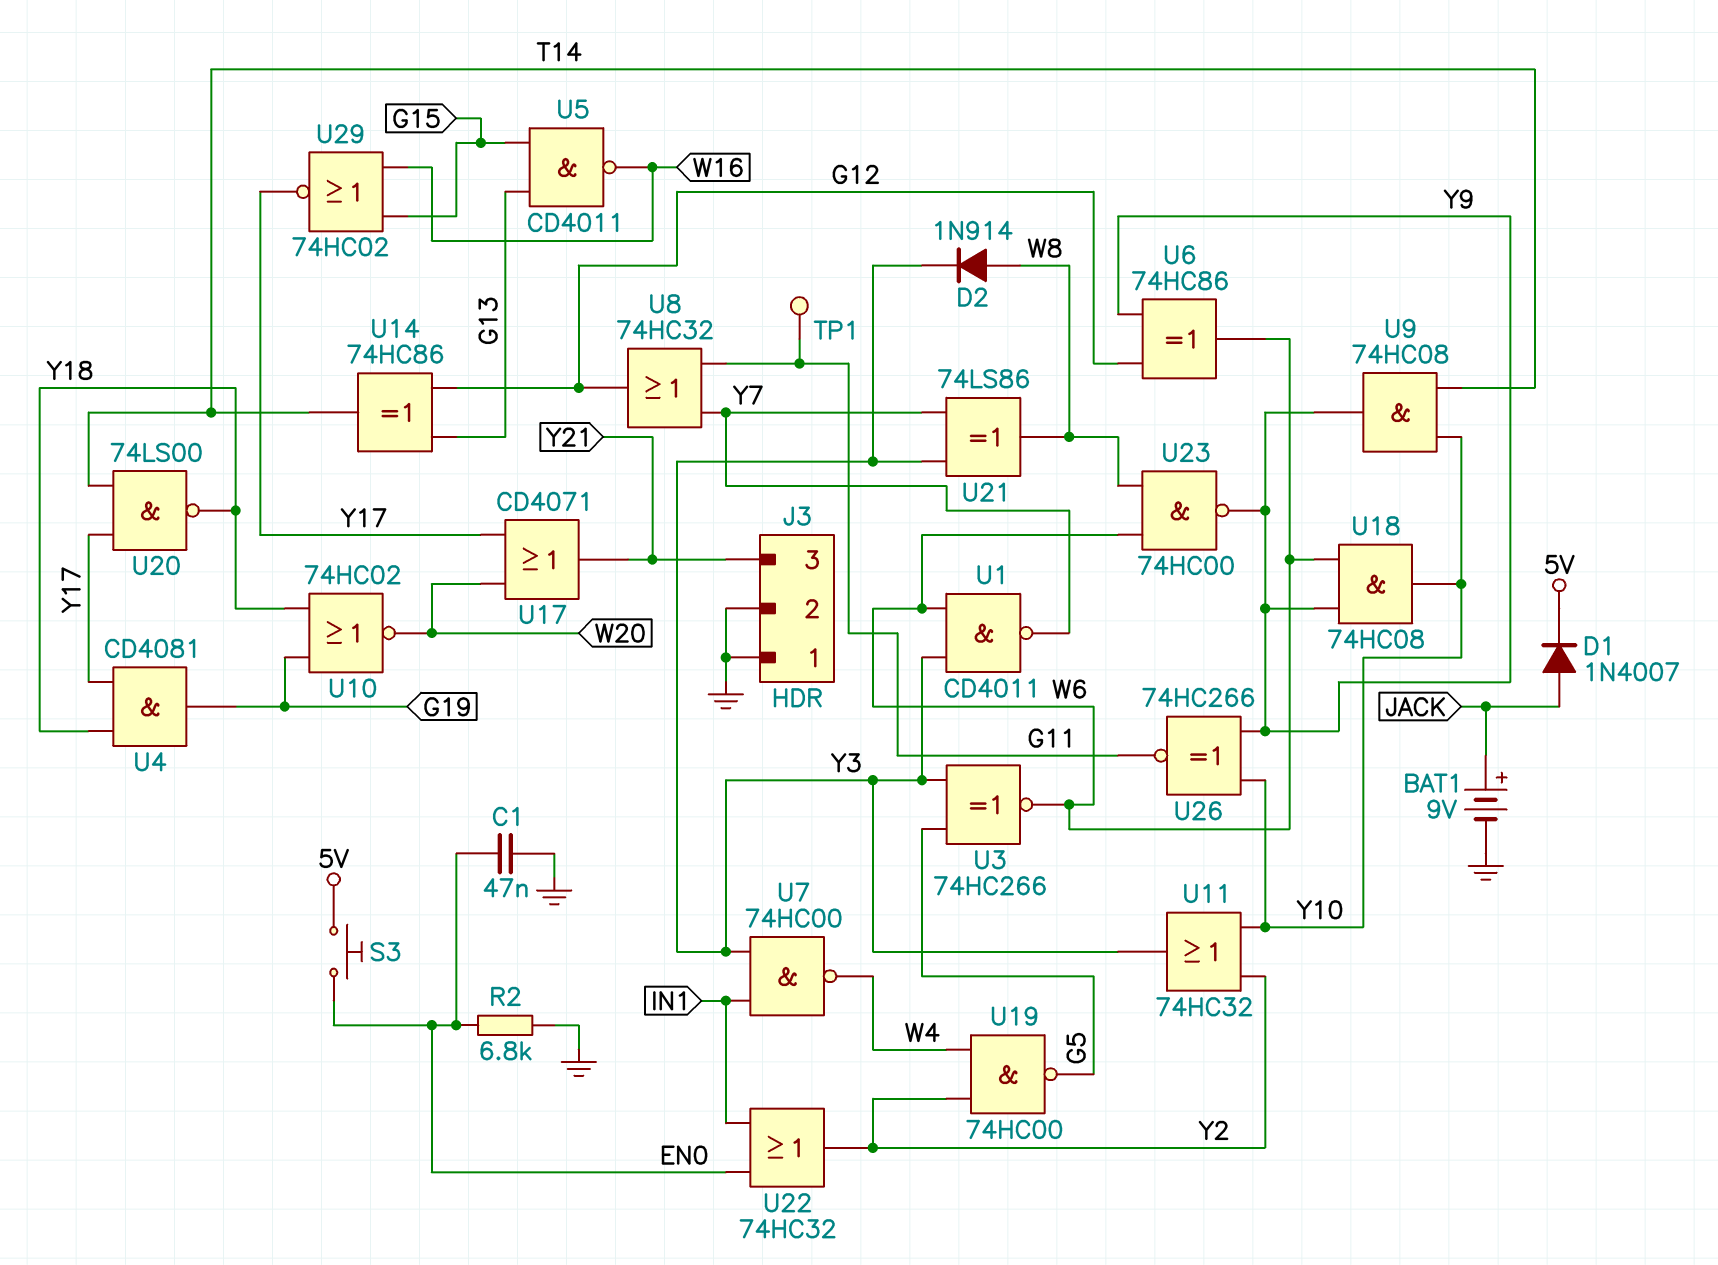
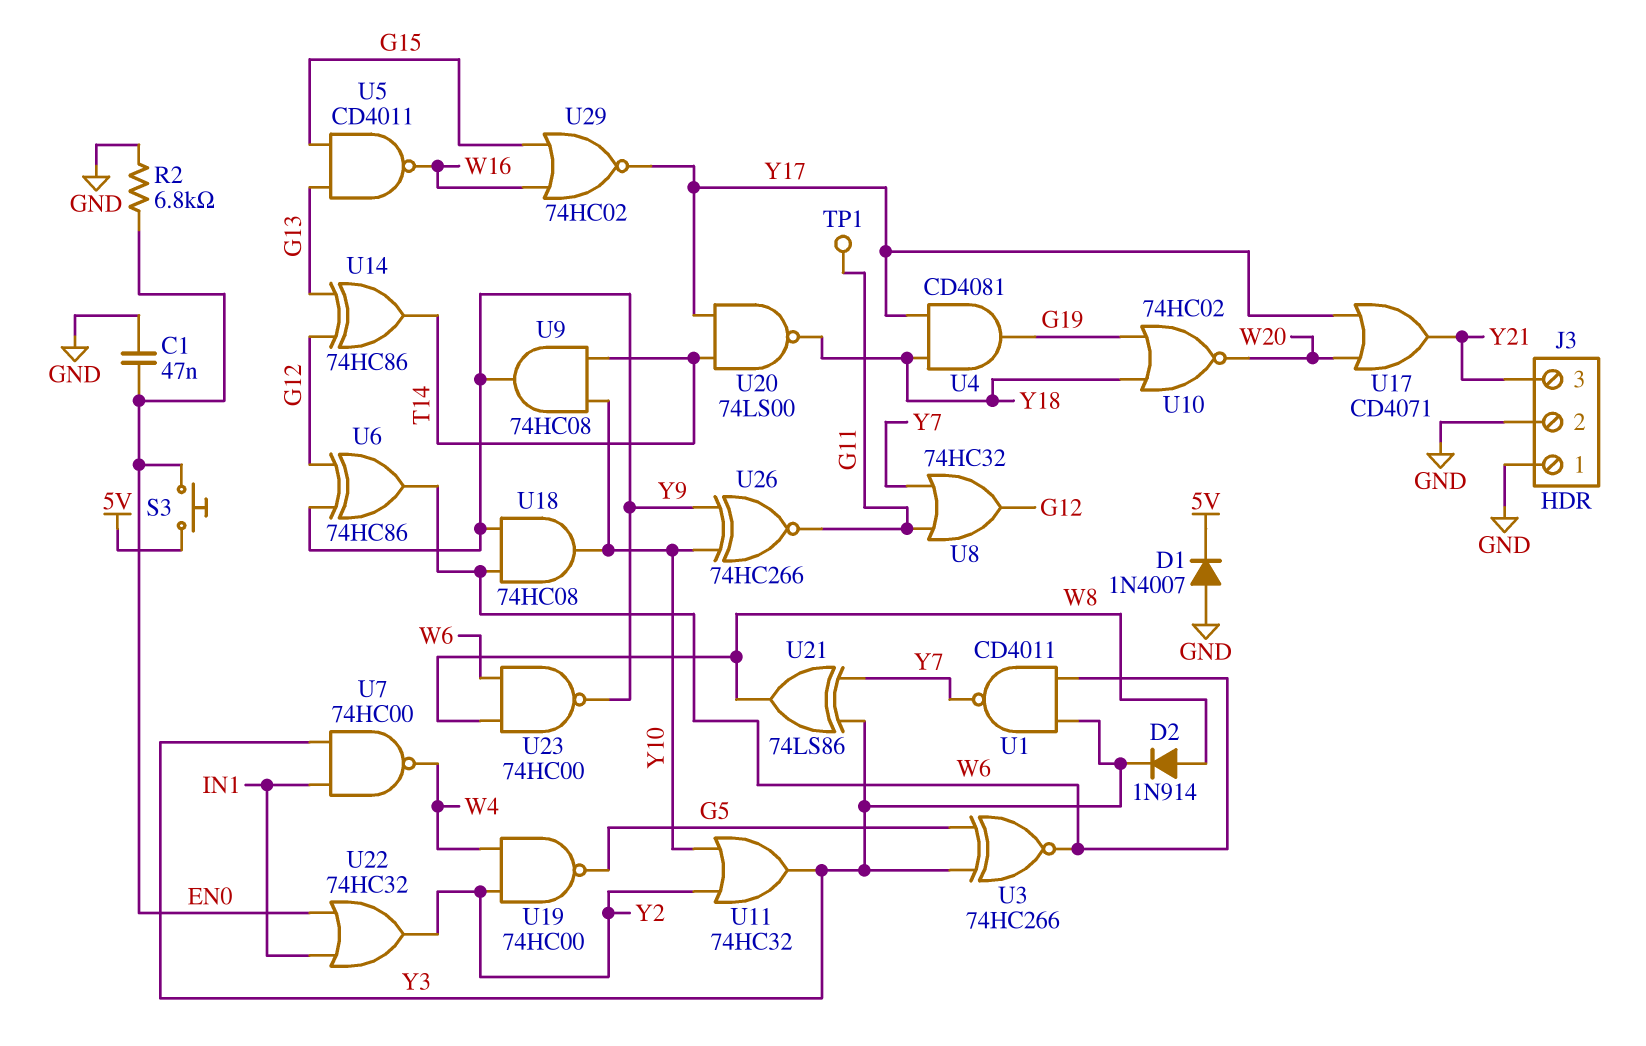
BAT1: 9V (plus JACK, minus GND) -> none
D1: diode 1N4007 (A JACK, K 5V) -> diode 1N4007 (A GND, K 5V)

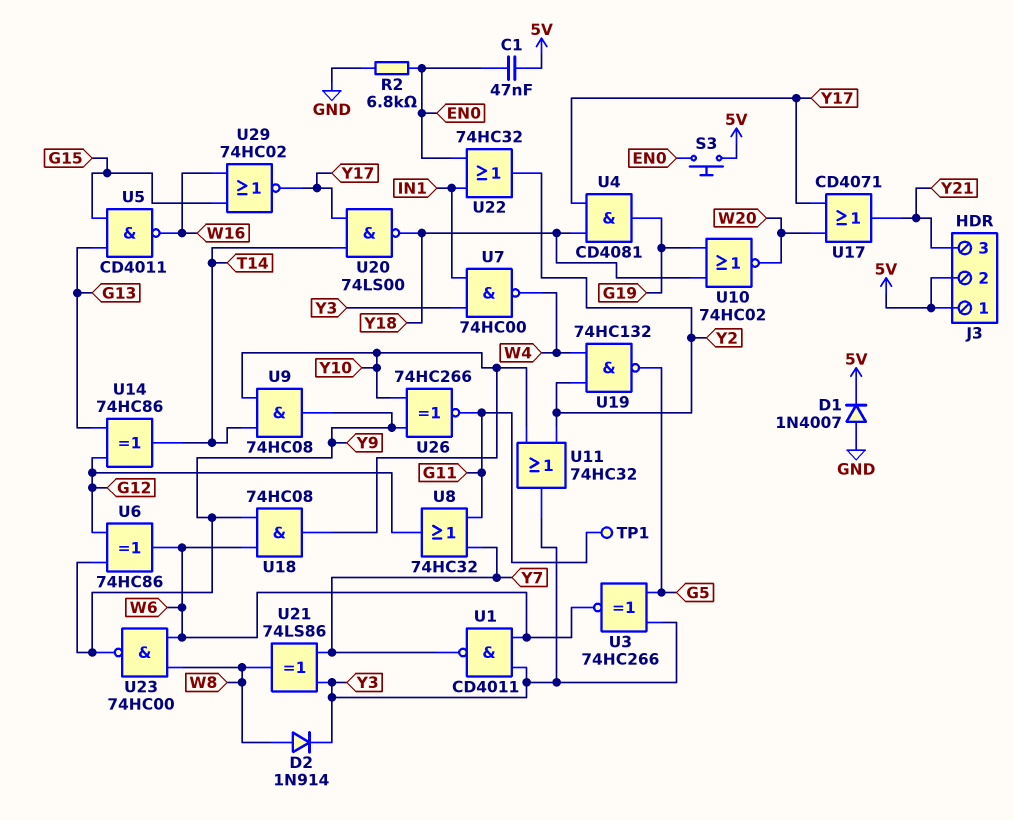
C1: 47nF (EN0, GND) -> 47nF (5V, EN0)
J3 pin 1: GND -> 5V
J3 pin 2: GND -> 5V
U19: NAND 74HC00 (in W4, in Y2, out G5) -> NAND 74HC132 (in W4, in Y2, out G5)

